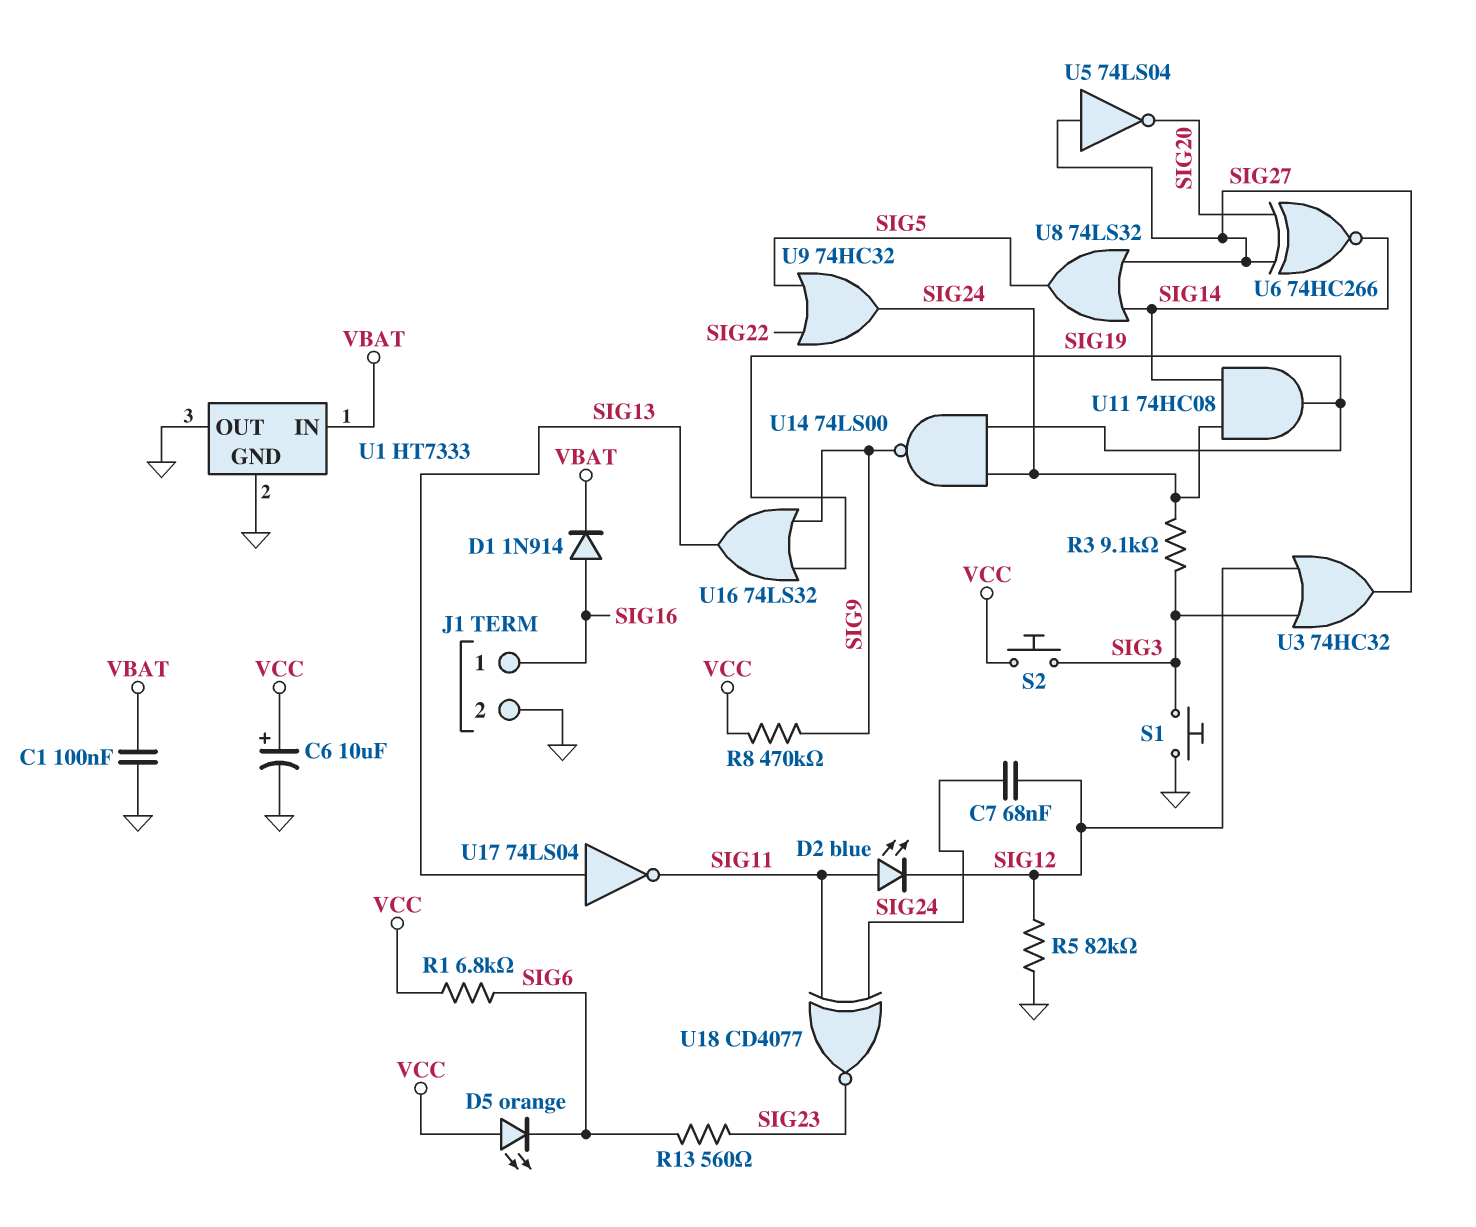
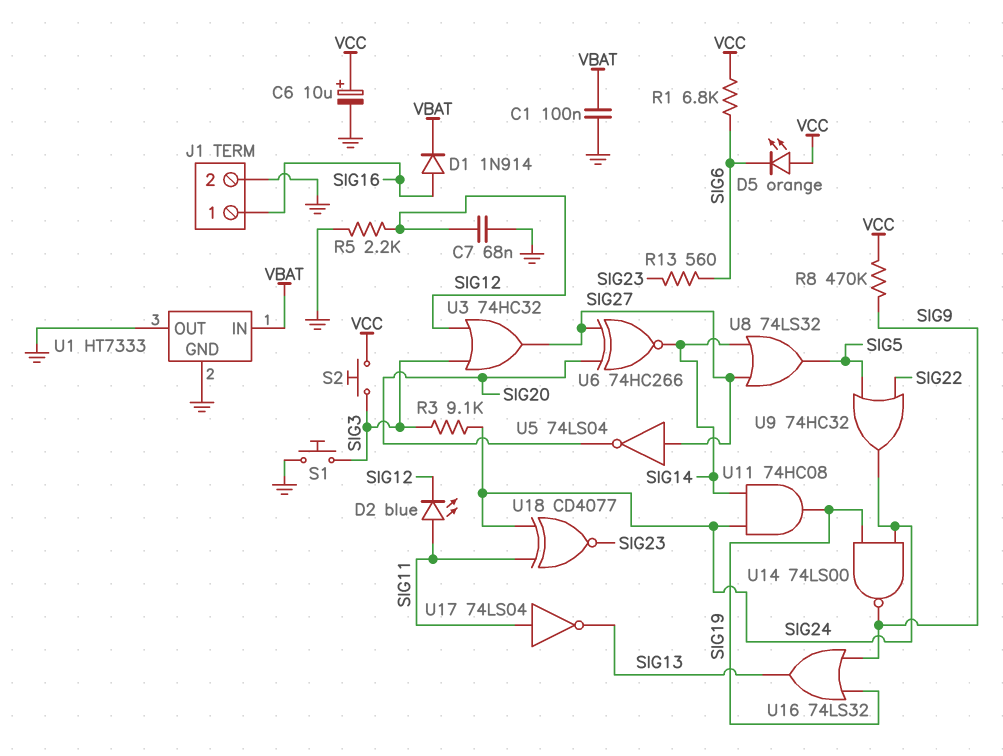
C7: 68nF (SIG12, SIG24) -> 68nF (GND, SIG12)
R5: 82k (GND, SIG12) -> 2.2k (GND, SIG12)
U17: NOT 74LS04 (in SIG13, out SIG11) -> NOT 74LS04 (in SIG11, out SIG13)

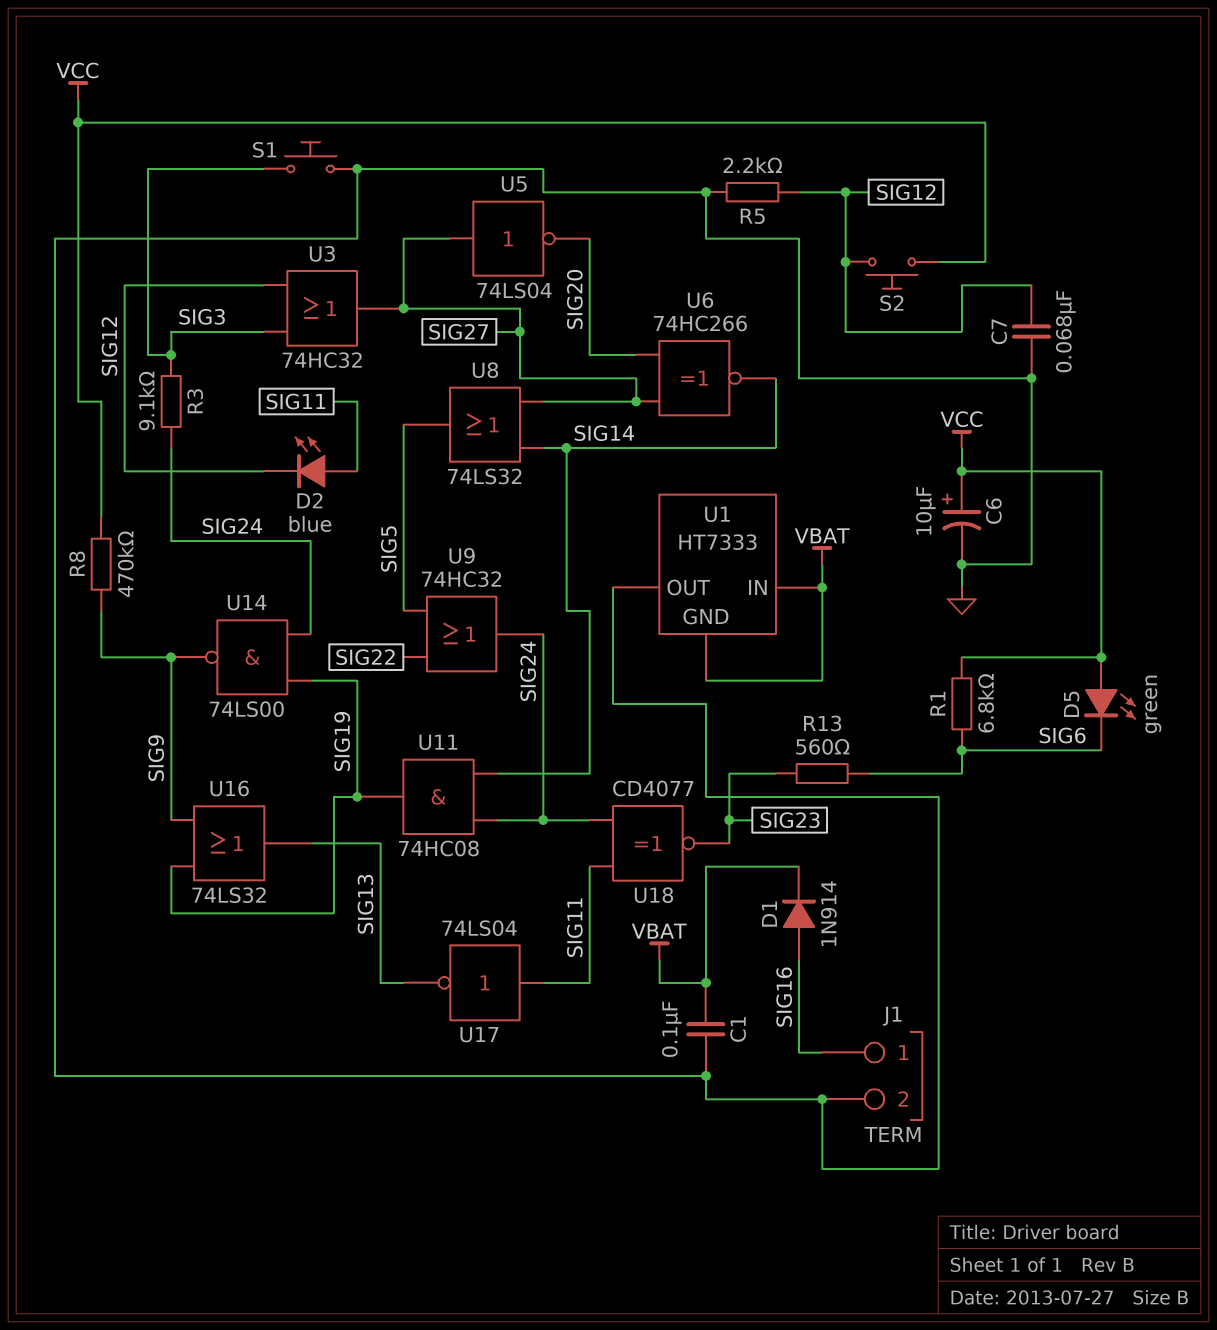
D5: LED orange (A VCC, K SIG6) -> LED green (A VCC, K SIG6)
S2: button (SIG3, VCC) -> button (SIG12, VCC)
U1 pin GND: GND -> VBAT

